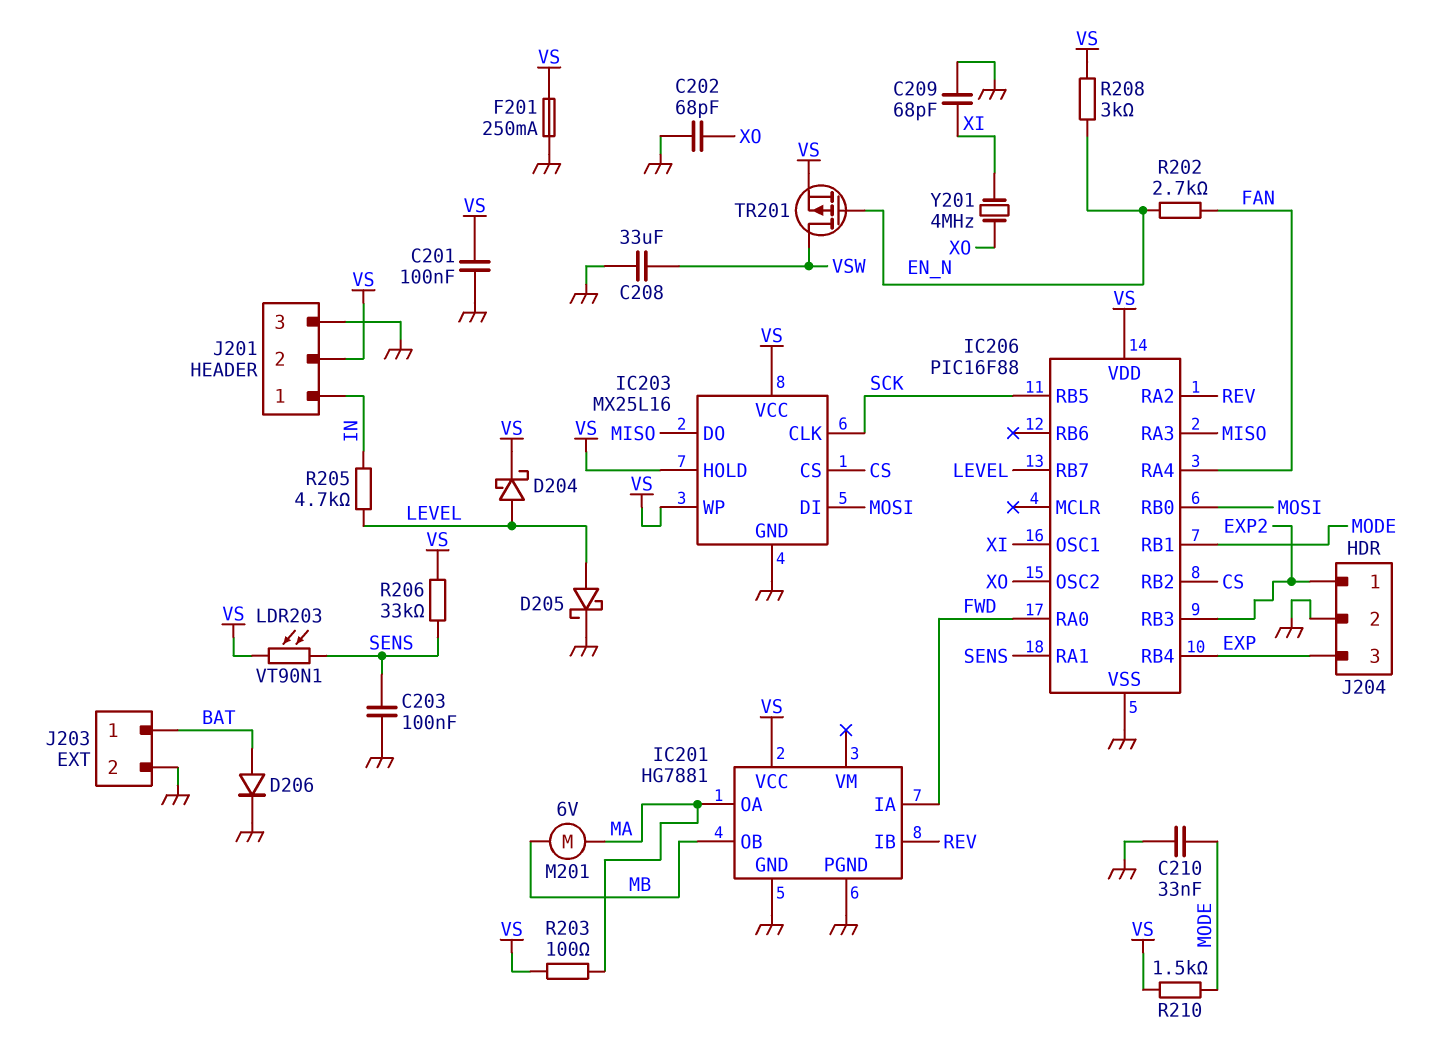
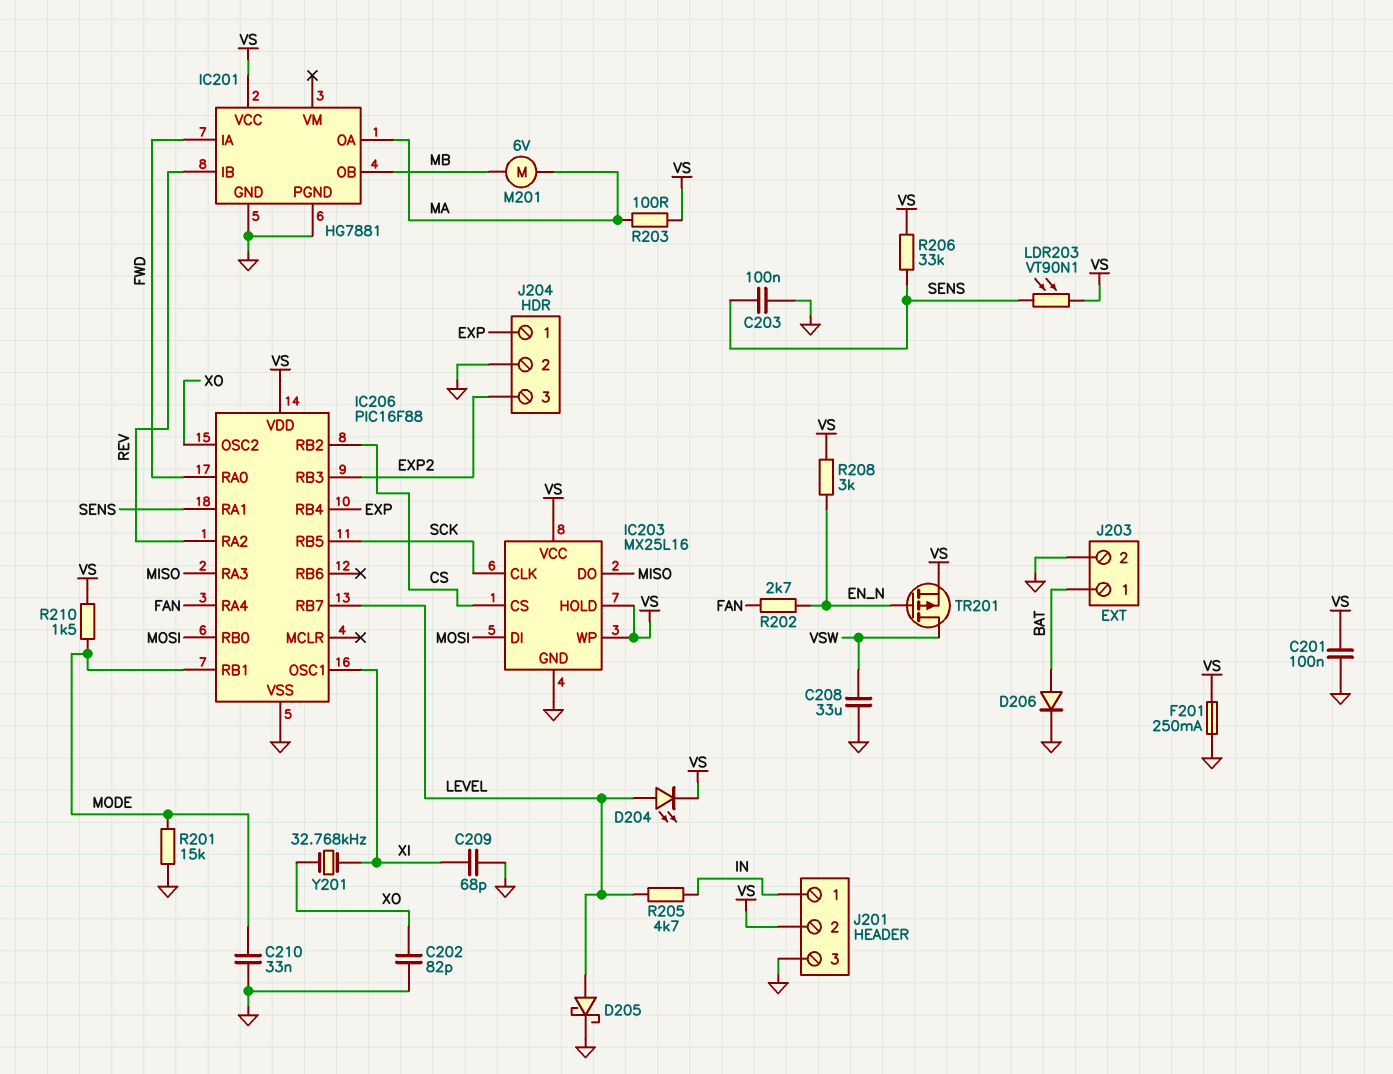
C202: 68pF (GND, XO) -> 82pF (GND, XO)
D204: schottky (A LEVEL, K VS) -> LED (A LEVEL, K VS)
J204 pin 1: EXP2 -> EXP
J204 pin 3: EXP -> EXP2
R201: none -> 15k (GND, MODE)
Y201: 4MHz (XI, XO) -> 32.768kHz (XI, XO)

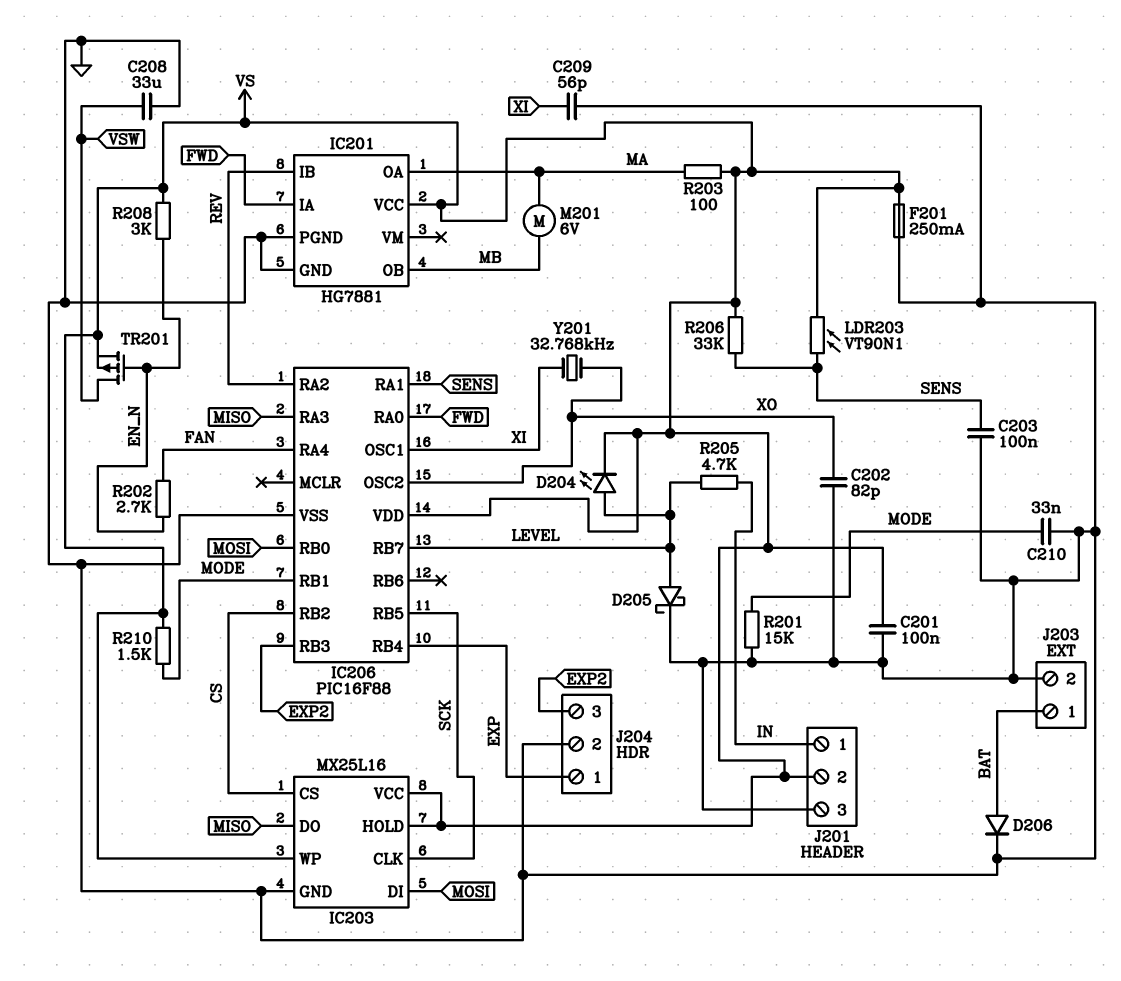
C209: 68pF (GND, XI) -> 56pF (GND, XI)

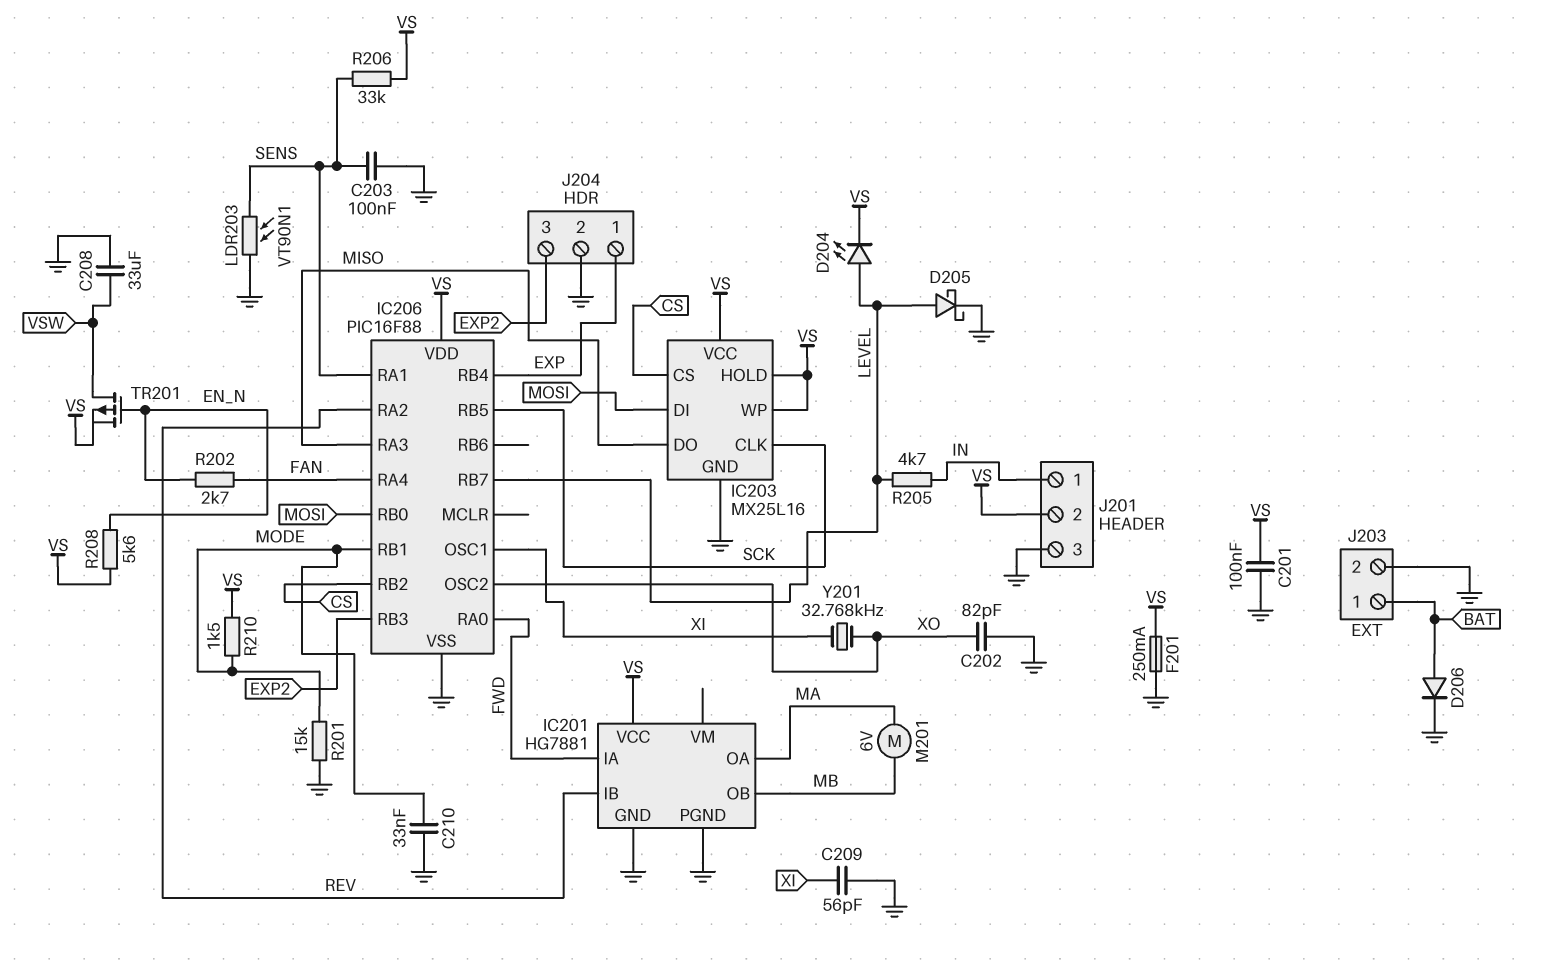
LDR203: VT90N1 (SENS, VS) -> VT90N1 (GND, SENS)
R203: 100 (MA, VS) -> none
R208: 3k (EN_N, VS) -> 5.6k (EN_N, VS)

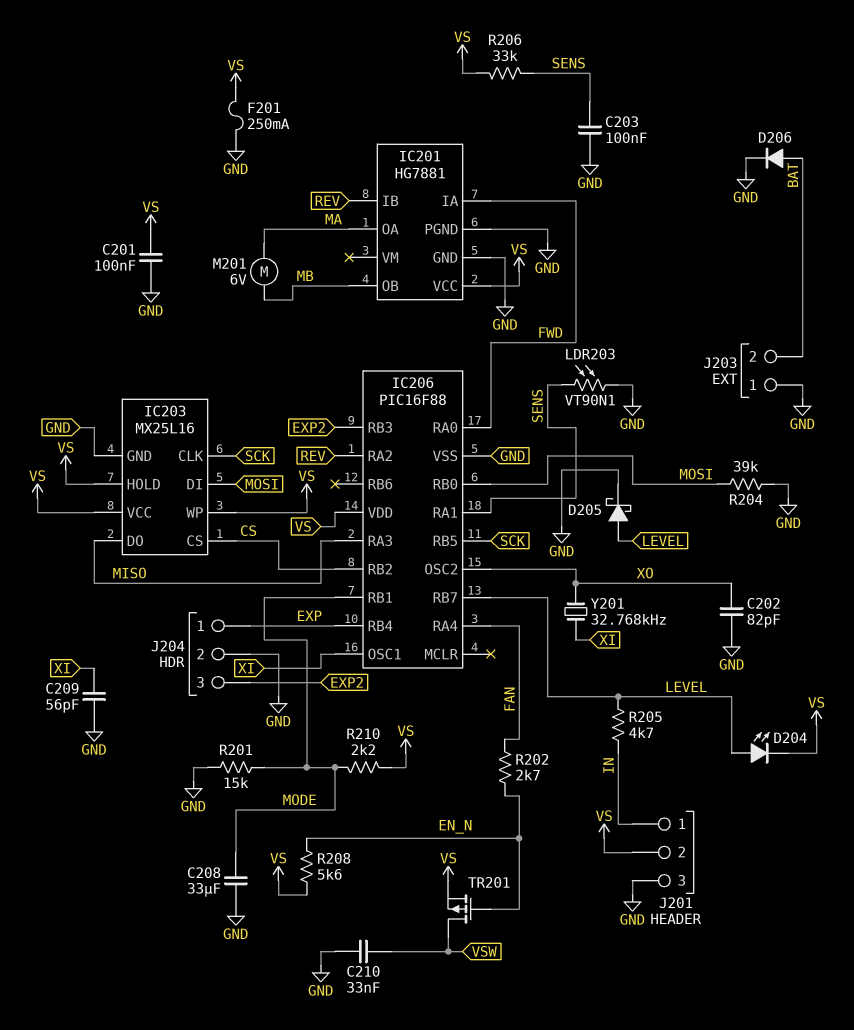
C208: 33uF (GND, VSW) -> 33uF (GND, MODE)
C210: 33nF (GND, MODE) -> 33nF (GND, VSW)
J203 pin 1: BAT -> GND
J203 pin 2: GND -> BAT
R204: none -> 39k (GND, MOSI)
R210: 1.5k (MODE, VS) -> 2.2k (MODE, VS)

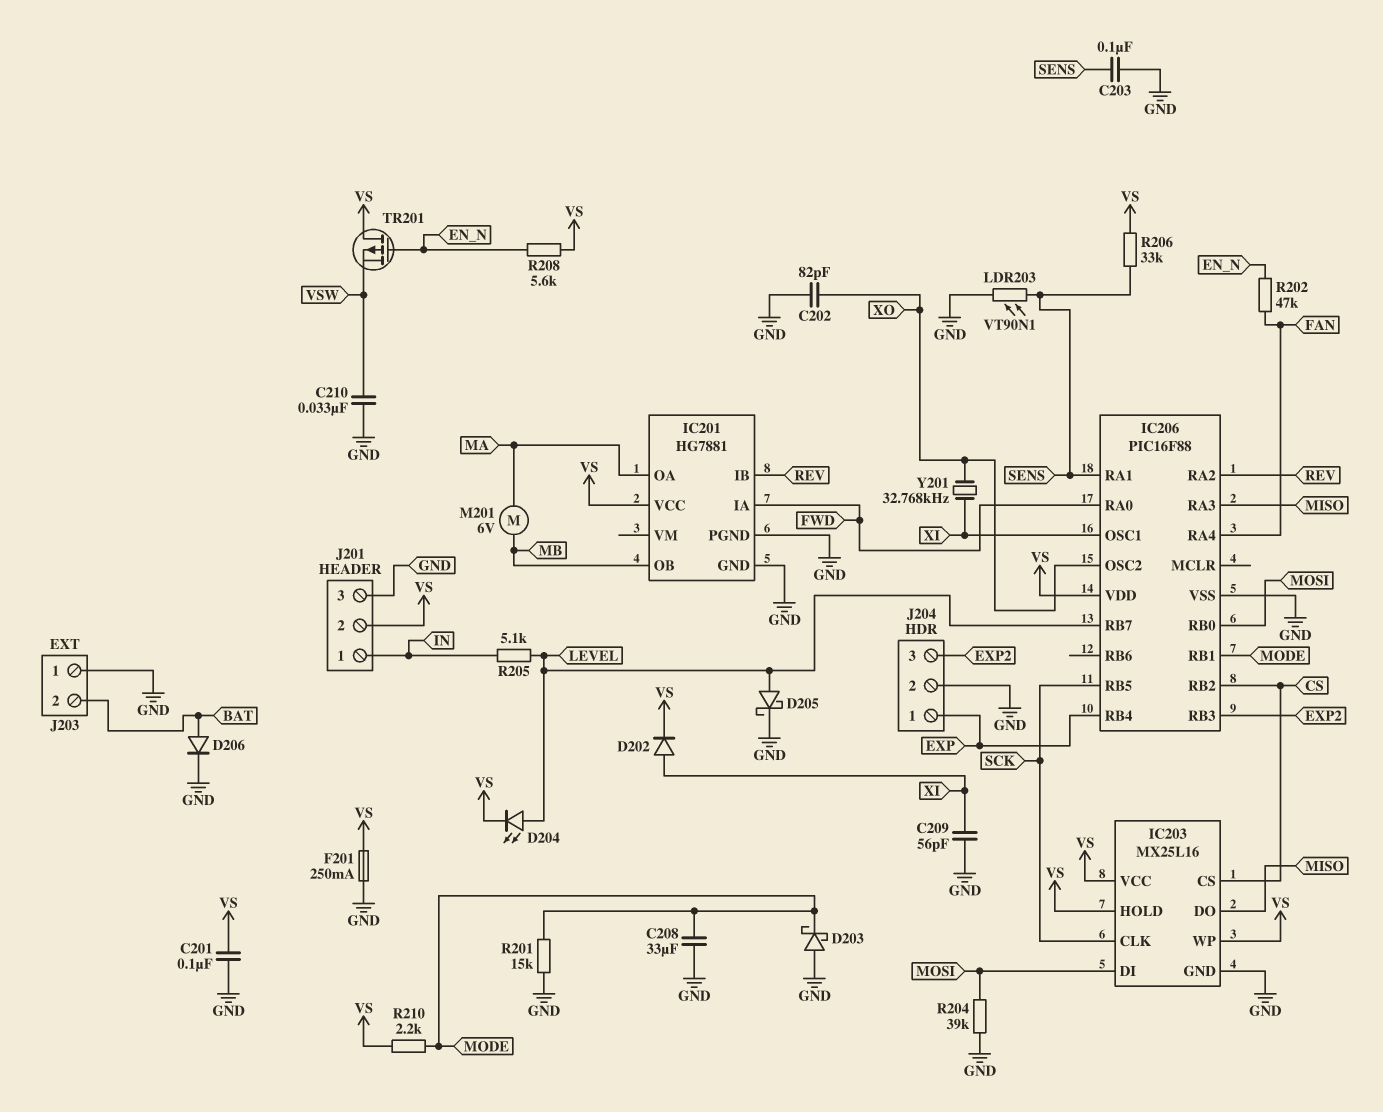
D202: none -> diode (A XI, K VS)
D203: none -> schottky (A GND, K MODE)
R202: 2.7k (EN_N, FAN) -> 47k (EN_N, FAN)
R205: 4.7k (IN, LEVEL) -> 5.1k (IN, LEVEL)
TR201: PMOS (G EN_N, D VSW, S VS) -> PMOS (G EN_N, D VS, S VSW)

